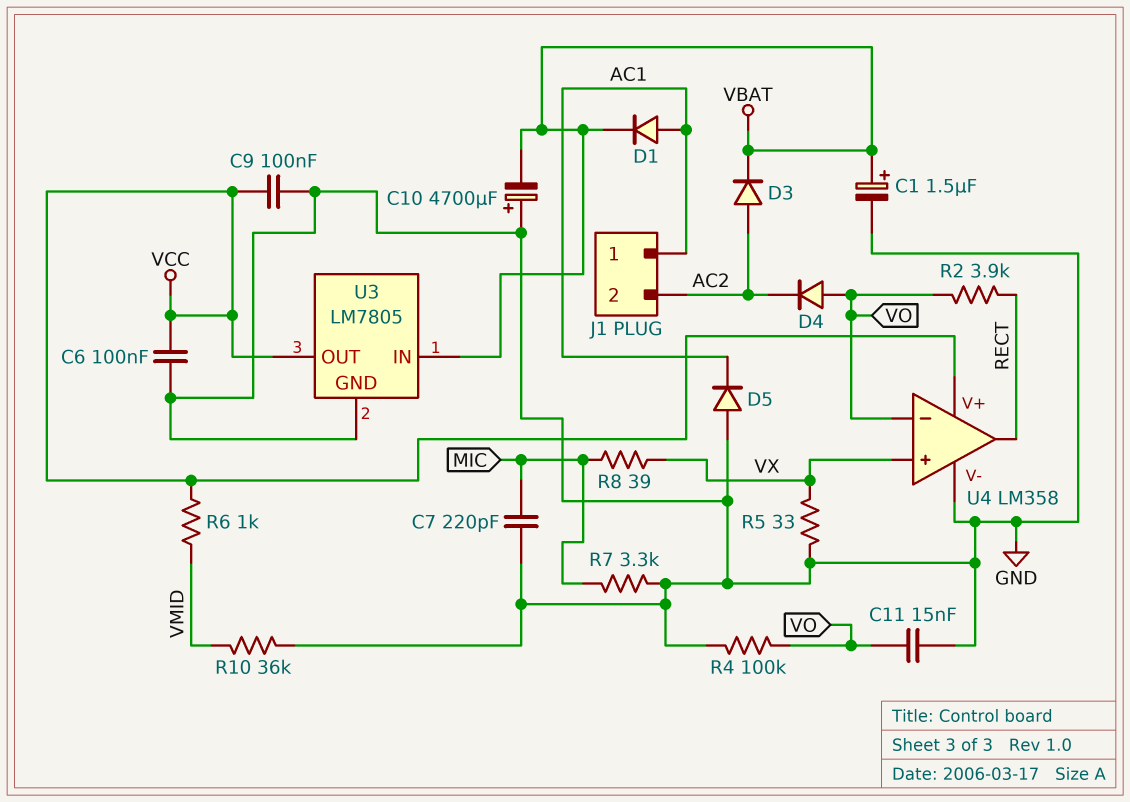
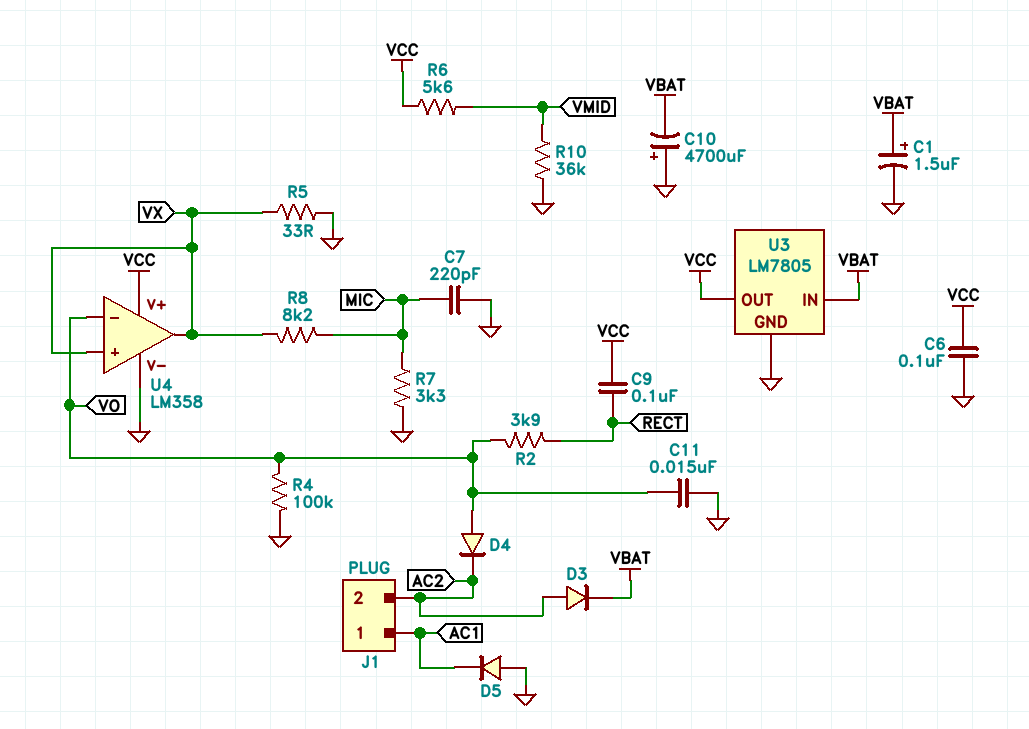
C9: 100nF (GND, VCC) -> 100nF (RECT, VCC)
D1: diode (A AC1, K VBAT) -> none
R6: 1k (VCC, VMID) -> 5.6k (VCC, VMID)
R8: 39 (MIC, VX) -> 8.2k (MIC, VX)
U4 pin out: RECT -> VX

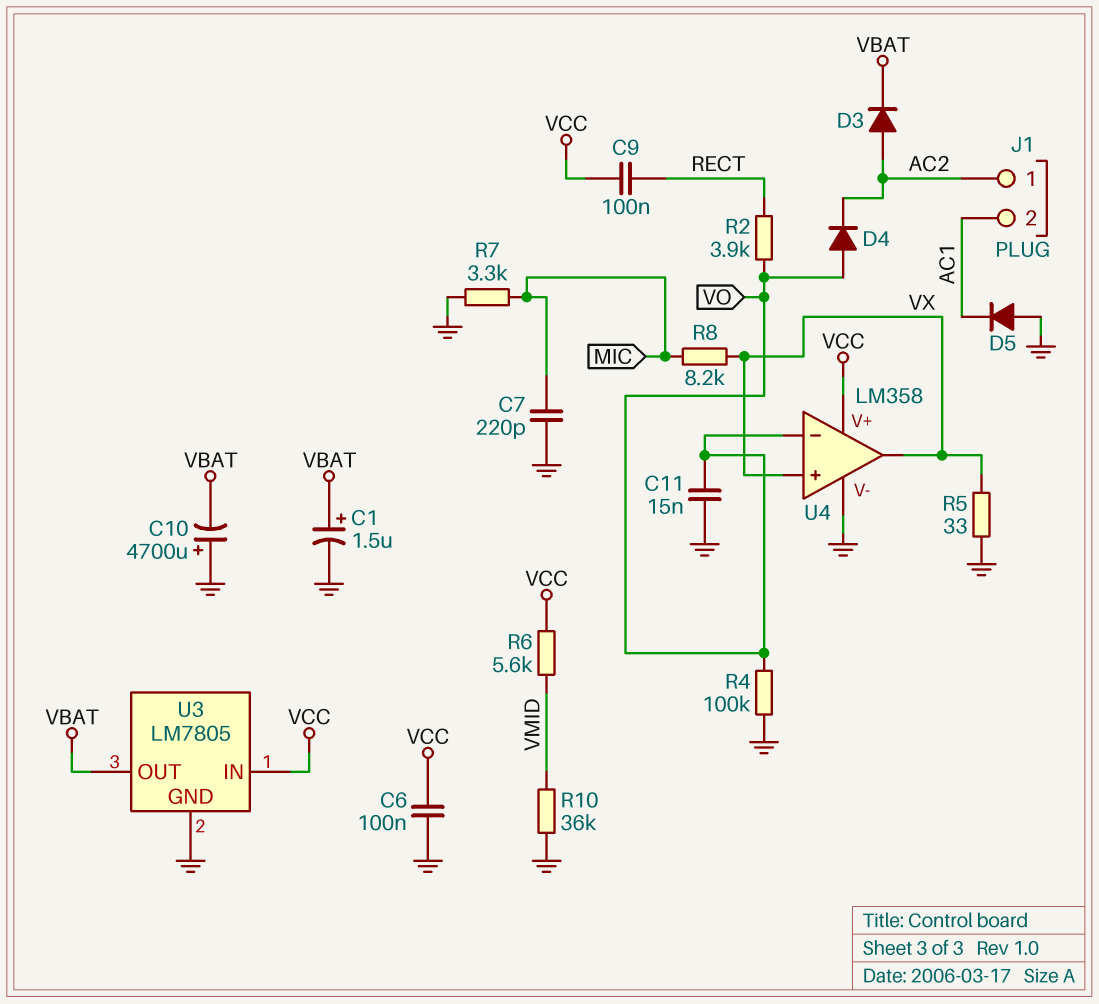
J1 pin 1: AC1 -> AC2
J1 pin 2: AC2 -> AC1
U3 pin IN: VBAT -> VCC
U3 pin OUT: VCC -> VBAT

